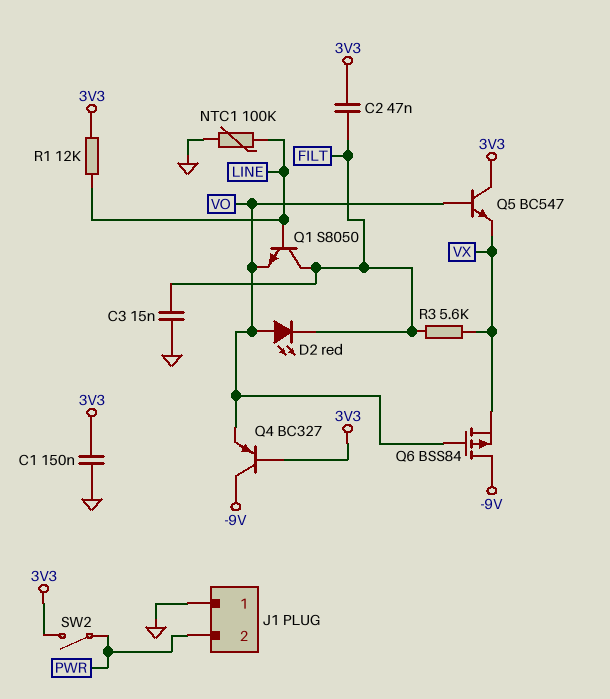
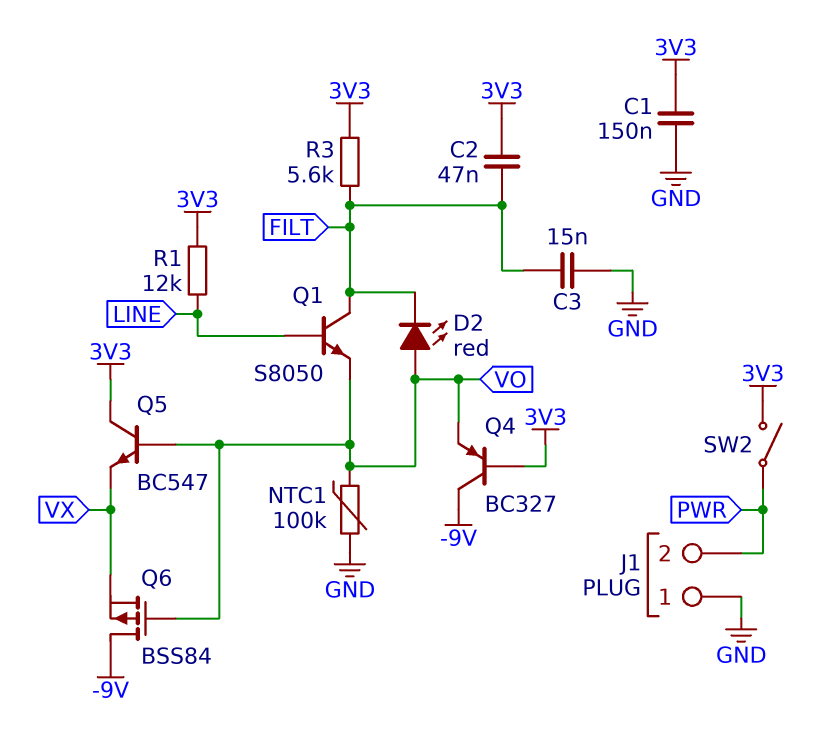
NTC1: 100k (GND, LINE) -> 100k (GND, VO)
R3: 5.6k (FILT, VX) -> 5.6k (3V3, FILT)

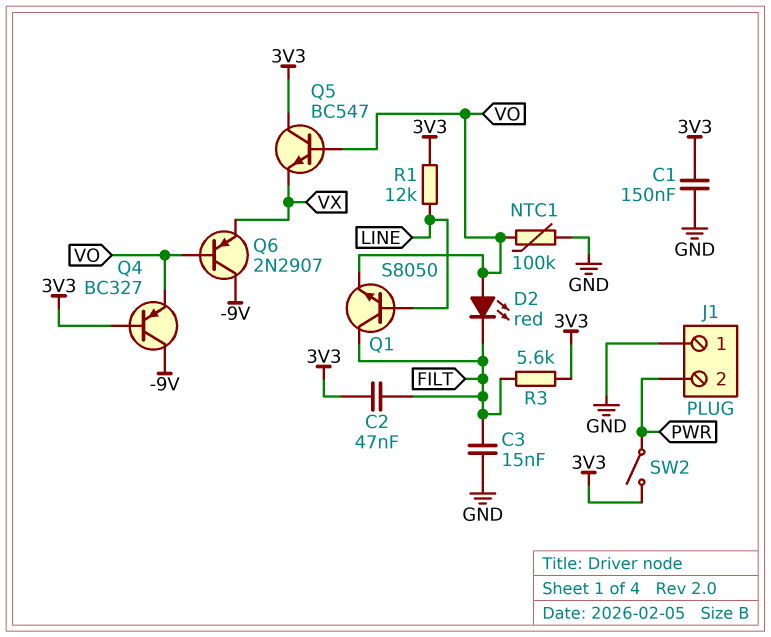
Q6: PMOS BSS84 (G VO, D -9V, S VX) -> PNP 2N2907 (B VO, C -9V, E VX)

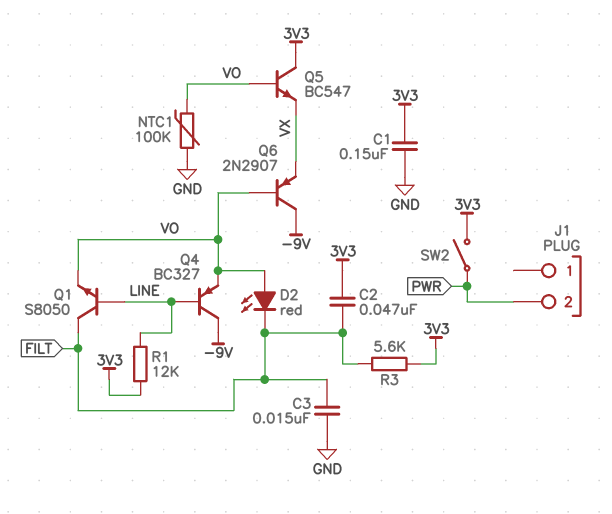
J1 pin 1: GND -> none
Q4: PNP BC327 (B 3V3, C -9V, E VO) -> PNP BC327 (B LINE, C -9V, E VO)

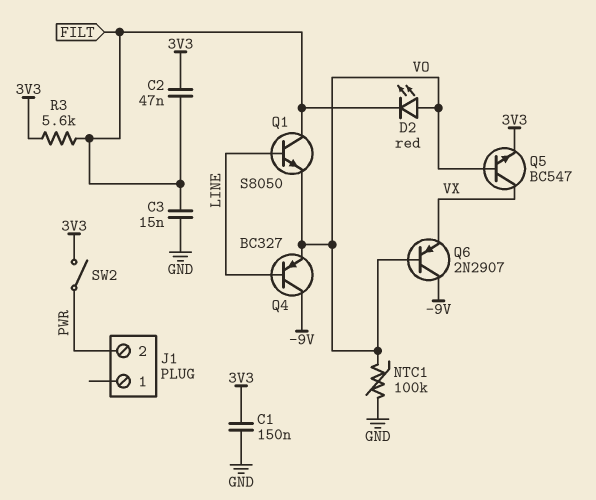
Q5: NPN BC547 (B VO, C 3V3, E VX) -> NPN BC547 (B VO, C VX, E 3V3)
R1: 12k (3V3, LINE) -> none

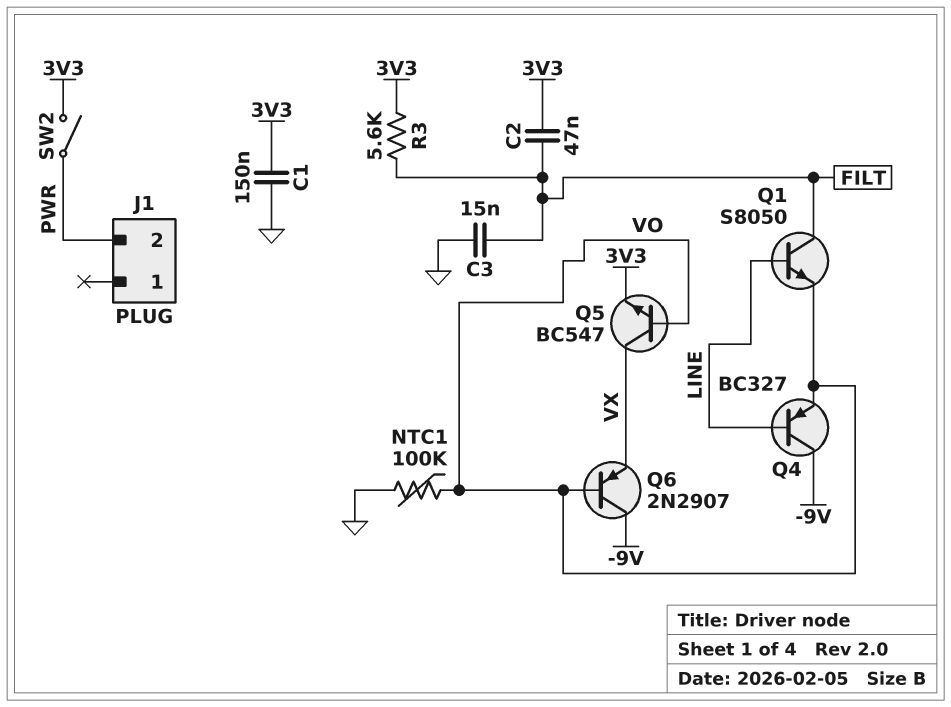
D2: LED red (A VO, K FILT) -> none

